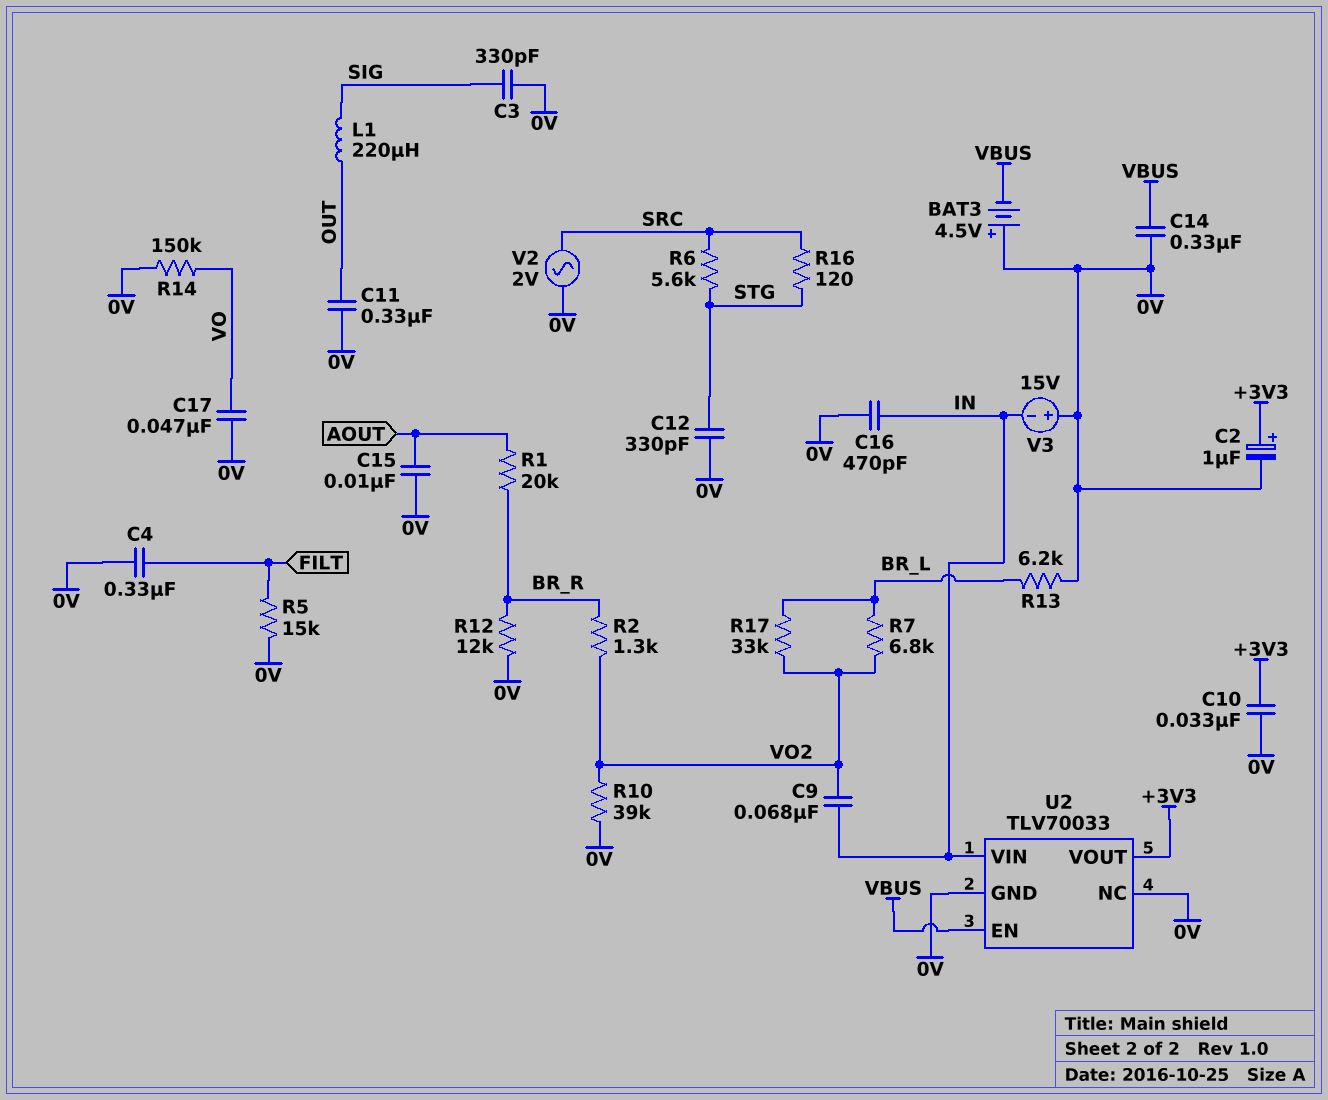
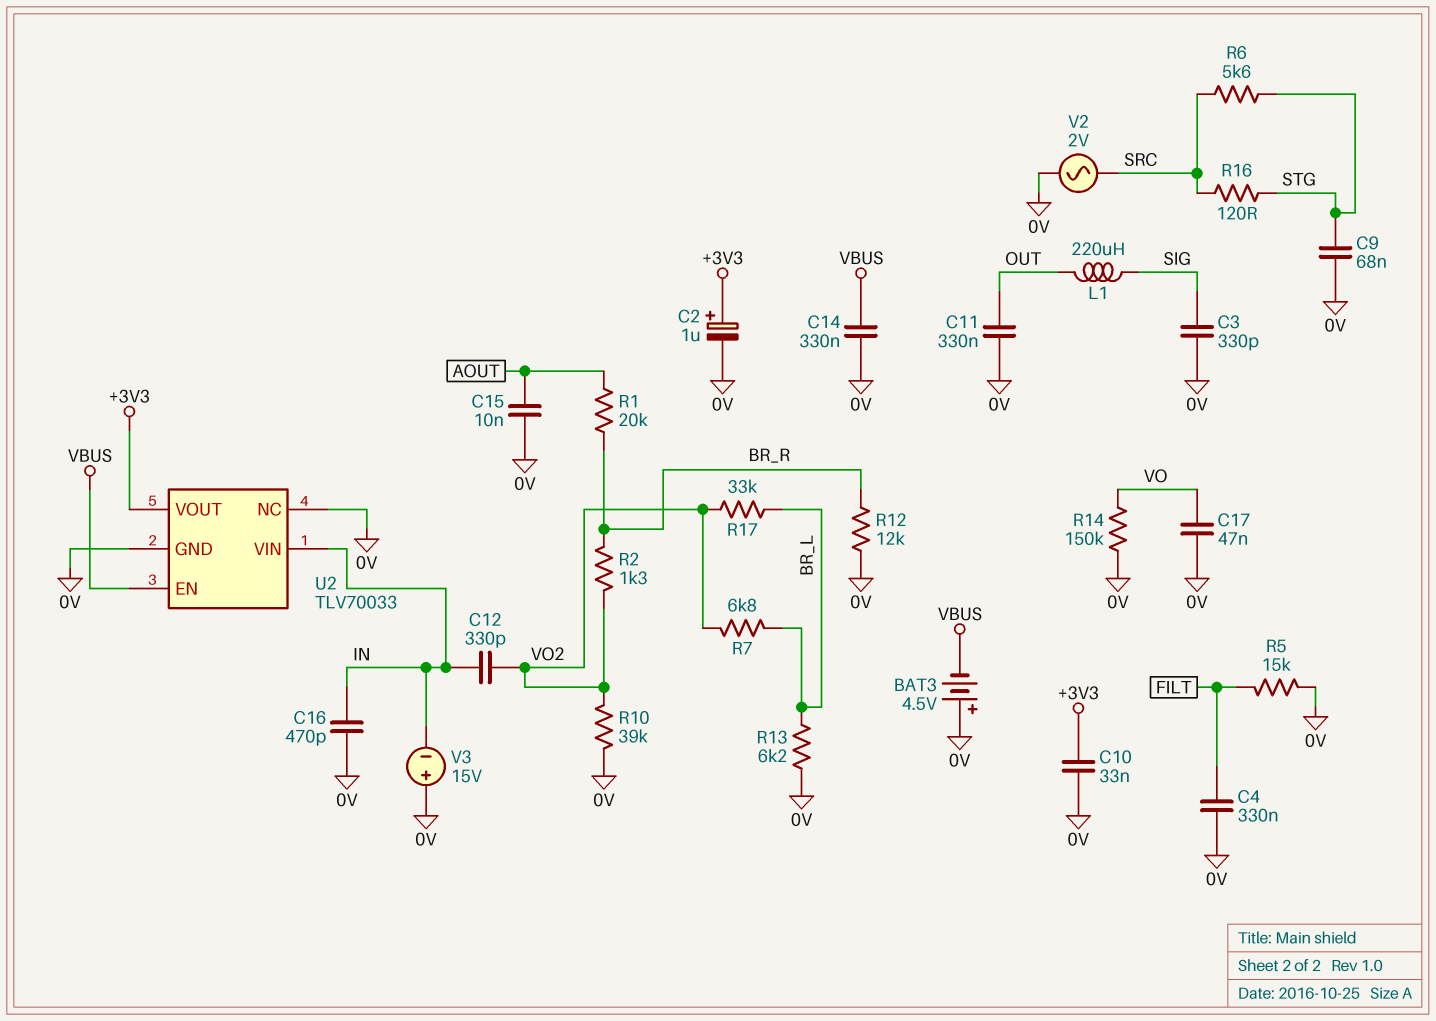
C9: 68nF (IN, VO2) -> 68nF (0V, STG)
C12: 330pF (0V, STG) -> 330pF (IN, VO2)

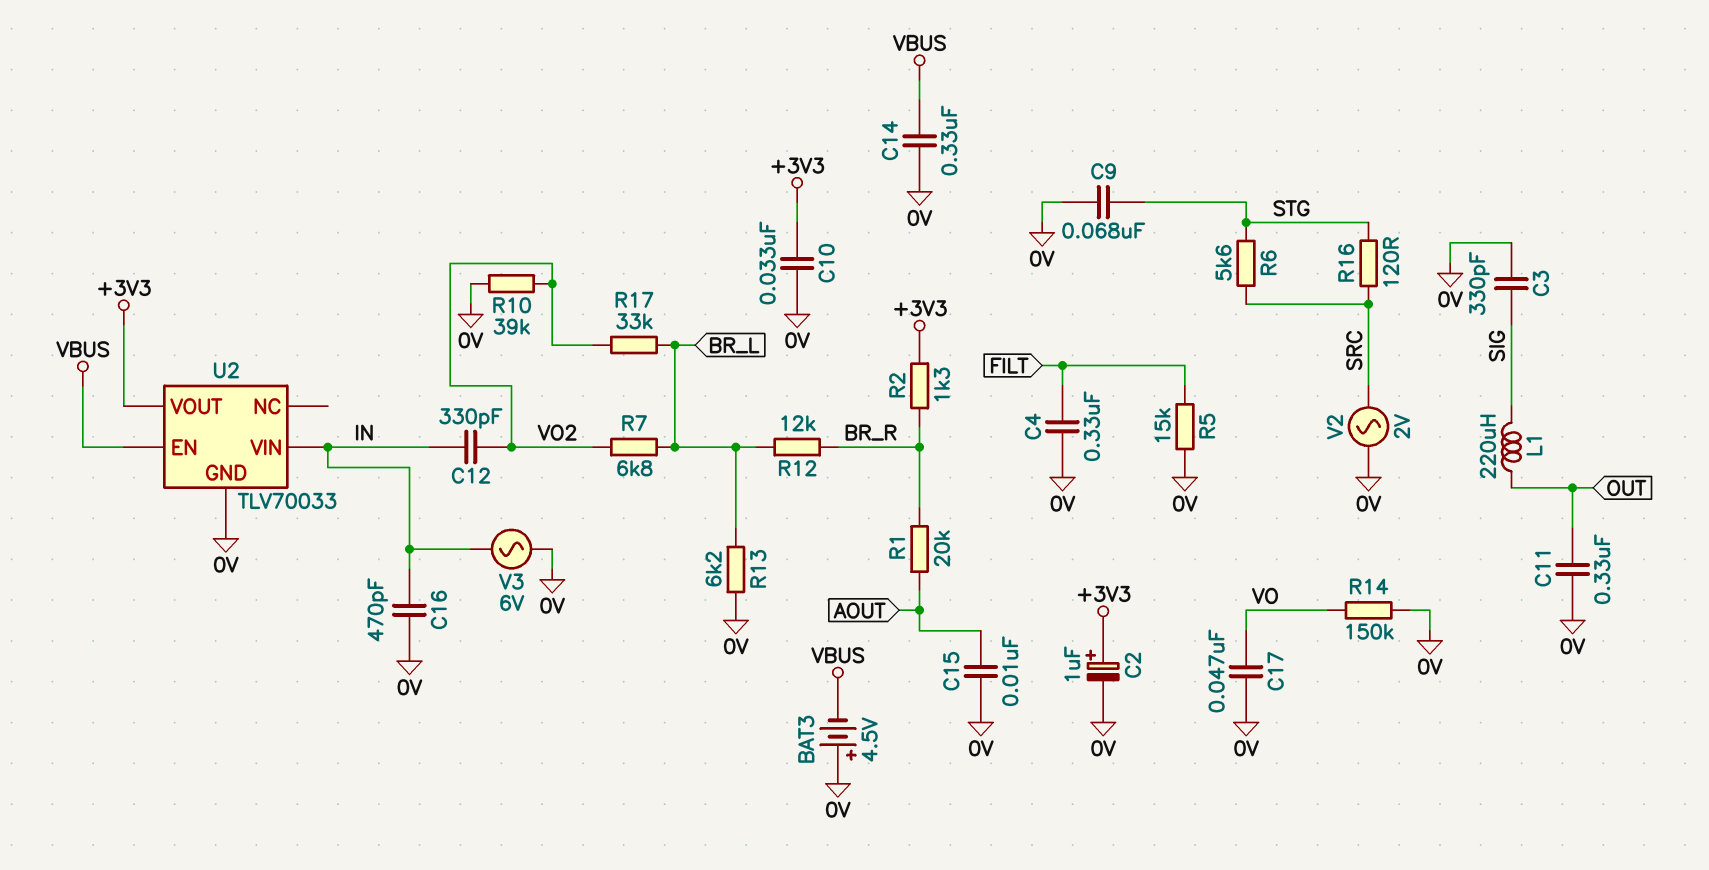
R2: 1.3k (BR_R, VO2) -> 1.3k (+3V3, BR_R)
R12: 12k (0V, BR_R) -> 12k (BR_L, BR_R)
U2 pin NC: 0V -> none
V3: 15V (plus 0V, minus IN) -> AC 6V (0V, IN)

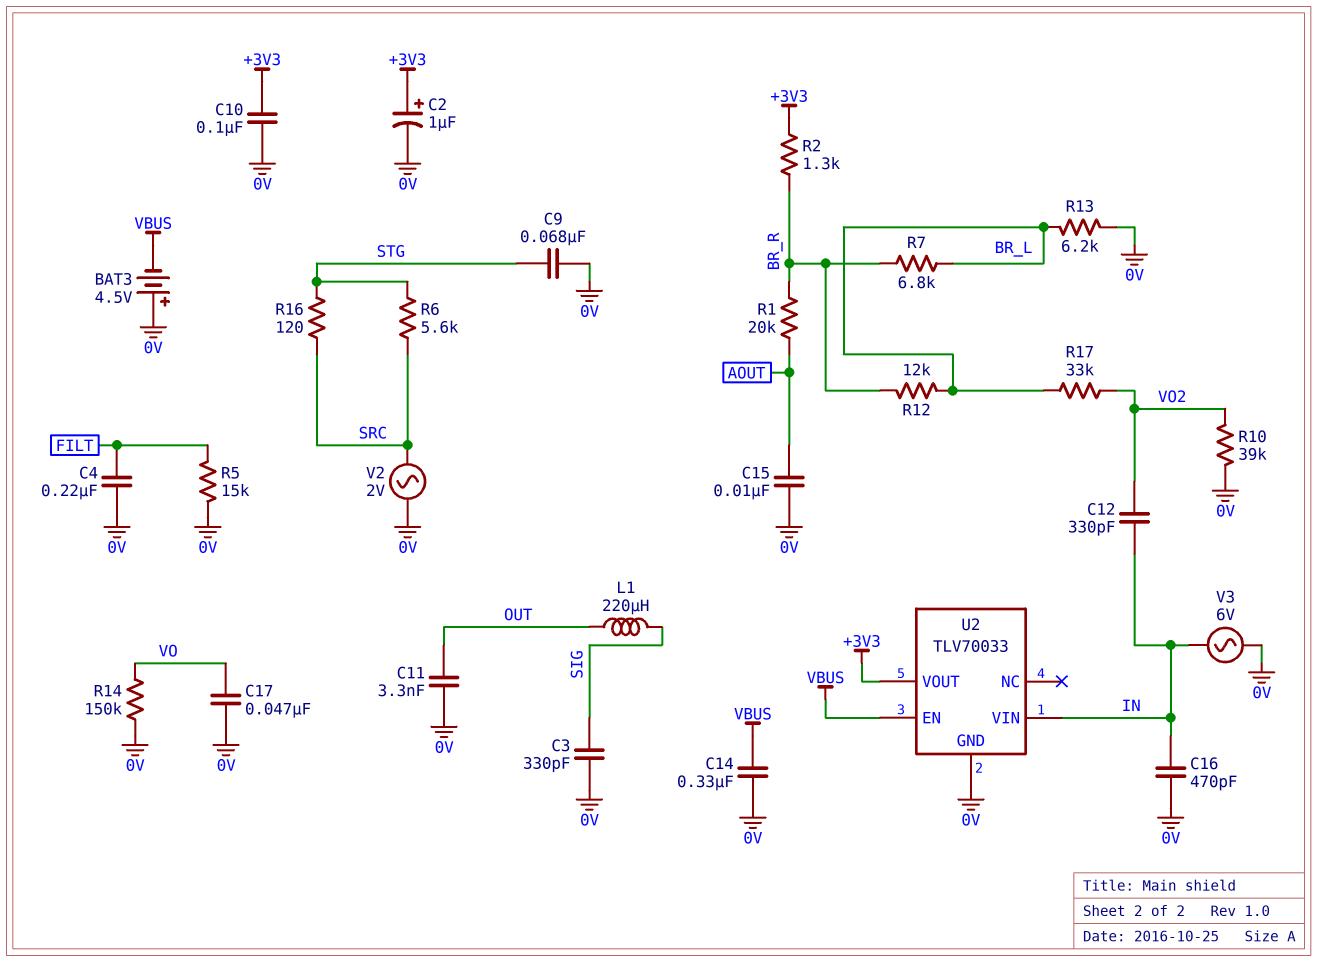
C4: 330nF (0V, FILT) -> 220nF (0V, FILT)
C10: 33nF (+3V3, 0V) -> 100nF (+3V3, 0V)
C11: 330nF (0V, OUT) -> 3.3nF (0V, OUT)
R7: 6.8k (BR_L, VO2) -> 6.8k (BR_L, BR_R)

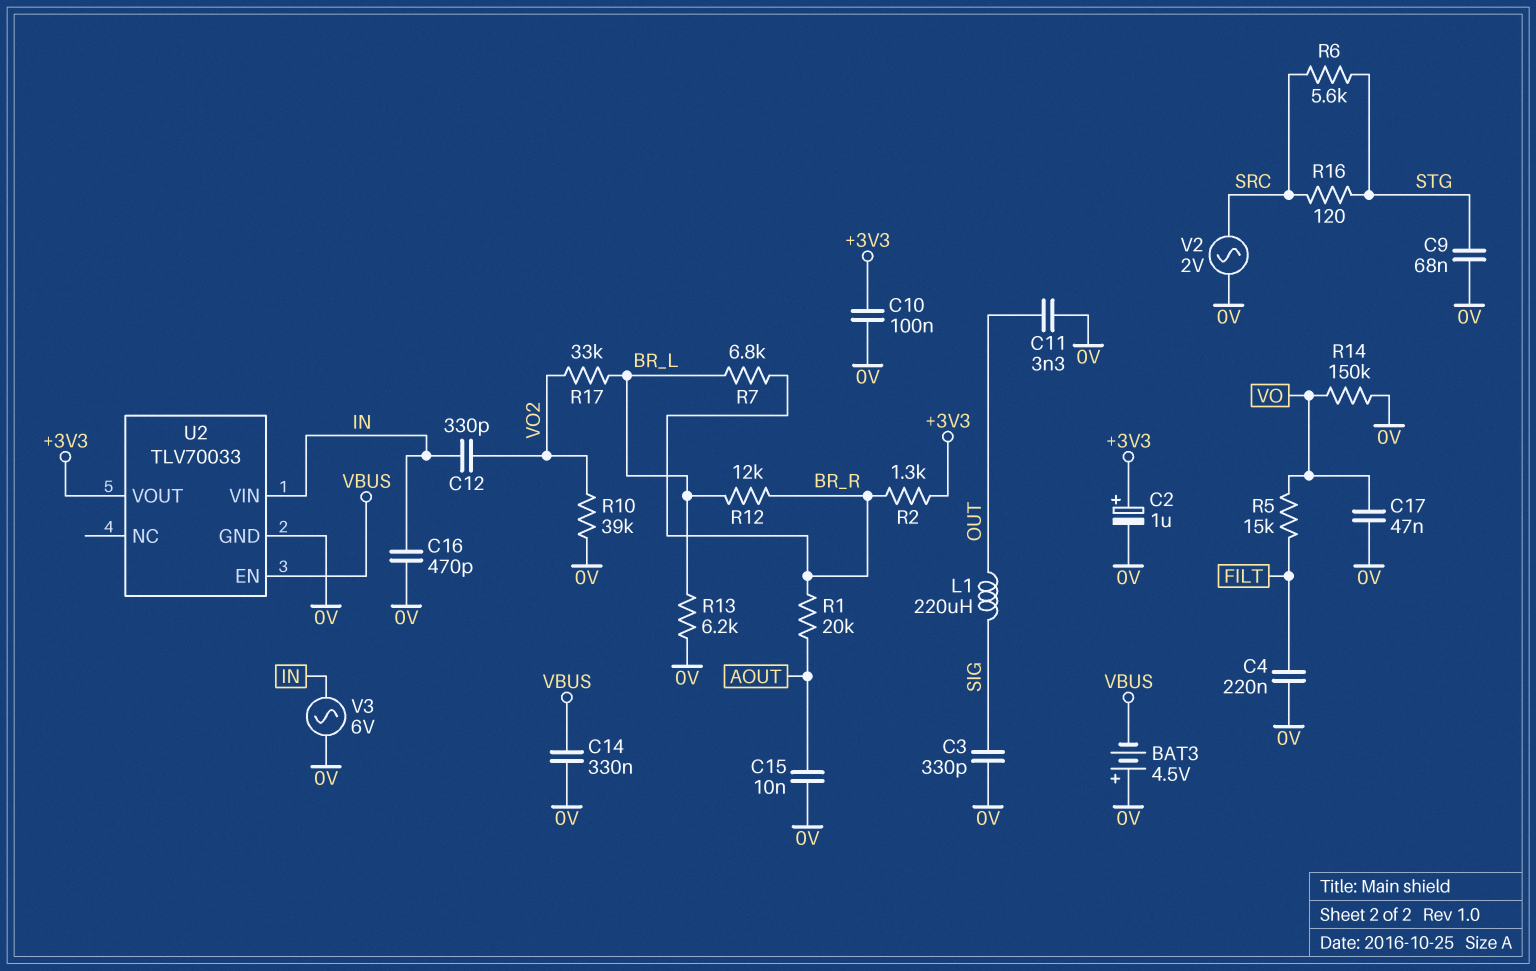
R5: 15k (0V, FILT) -> 15k (FILT, VO)

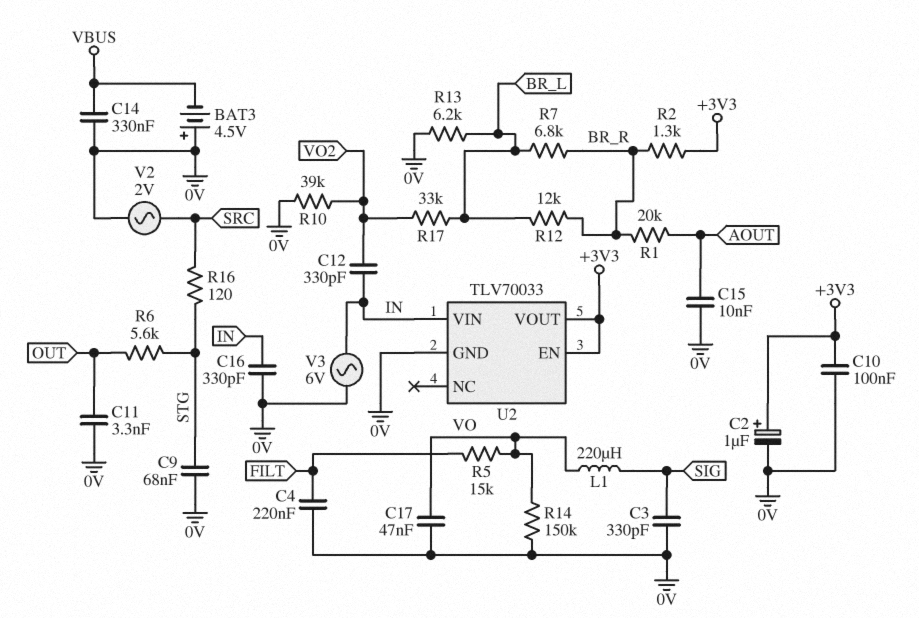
C16: 470pF (0V, IN) -> 330pF (0V, IN)
L1: 220uH (OUT, SIG) -> 220uH (SIG, VO)
R6: 5.6k (SRC, STG) -> 5.6k (OUT, STG)
U2 pin EN: VBUS -> +3V3

